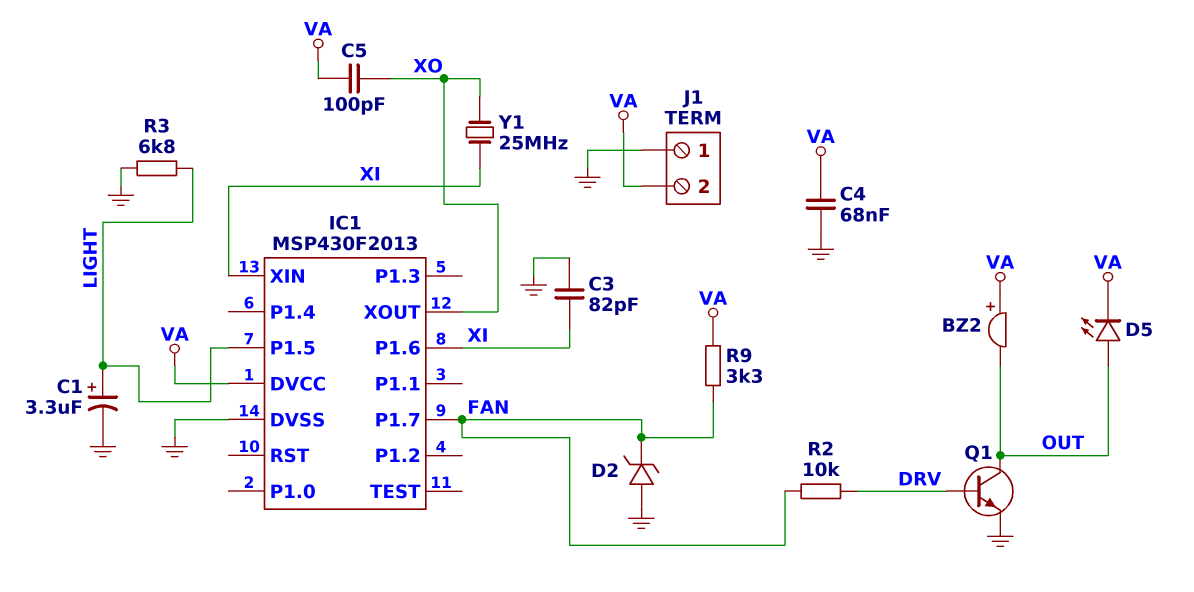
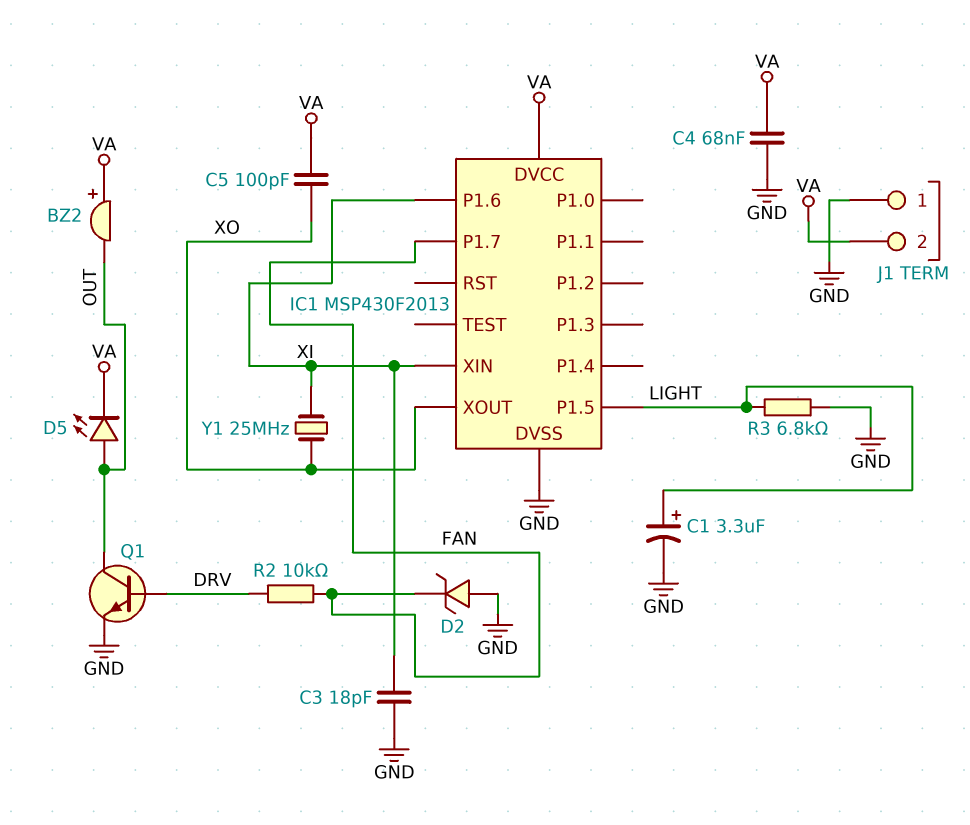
C3: 82pF (GND, XI) -> 18pF (GND, XI)
R9: 3.3k (FAN, VA) -> none

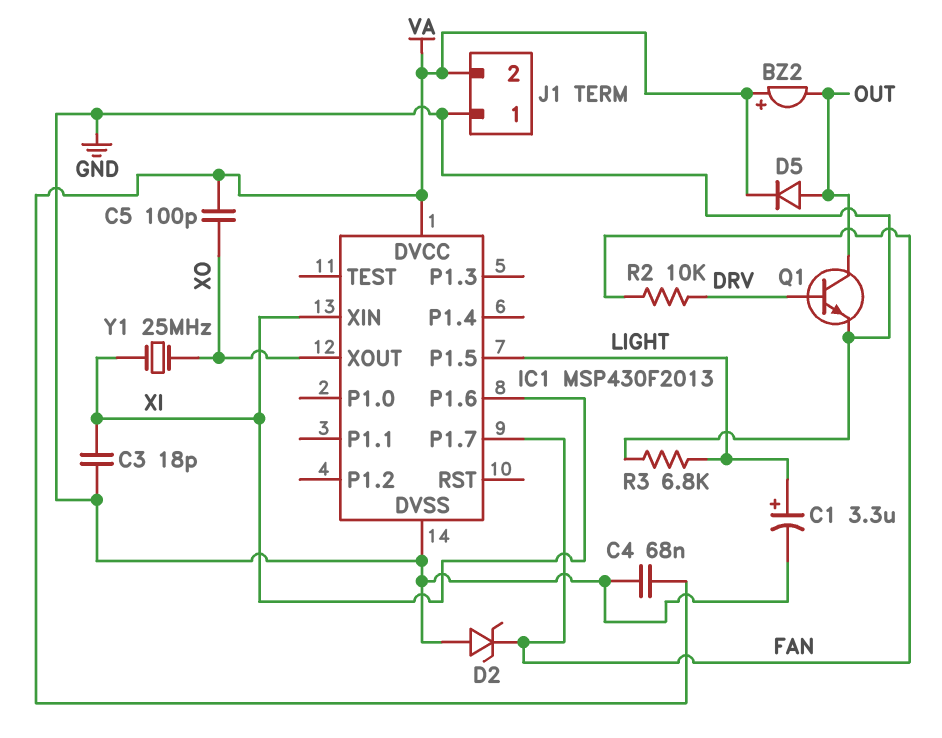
D5: LED (A OUT, K VA) -> diode (A OUT, K VA)

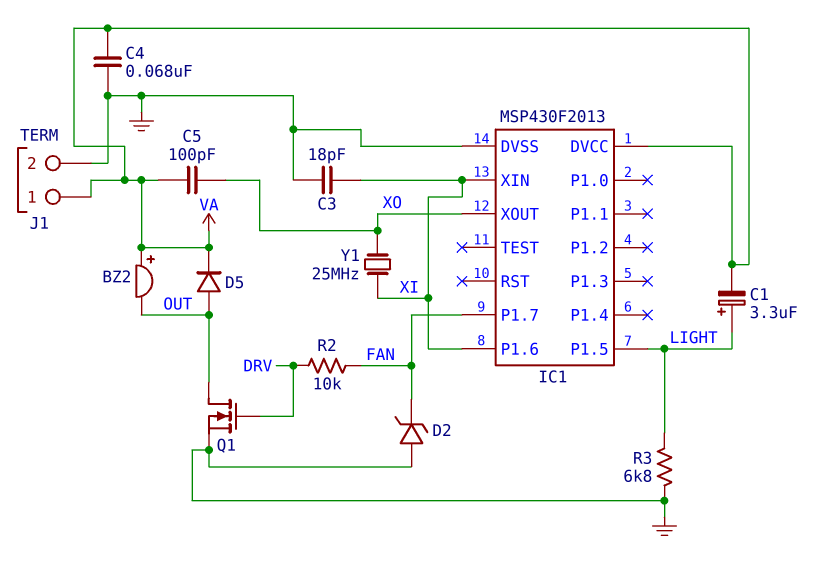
C1: 3.3uF (plus LIGHT, minus GND) -> 3.3uF (plus LIGHT, minus VA)
J1 pin 1: GND -> VA
J1 pin 2: VA -> GND
Q1: NPN (B DRV, C OUT, E GND) -> NMOS (G DRV, D OUT, S GND)

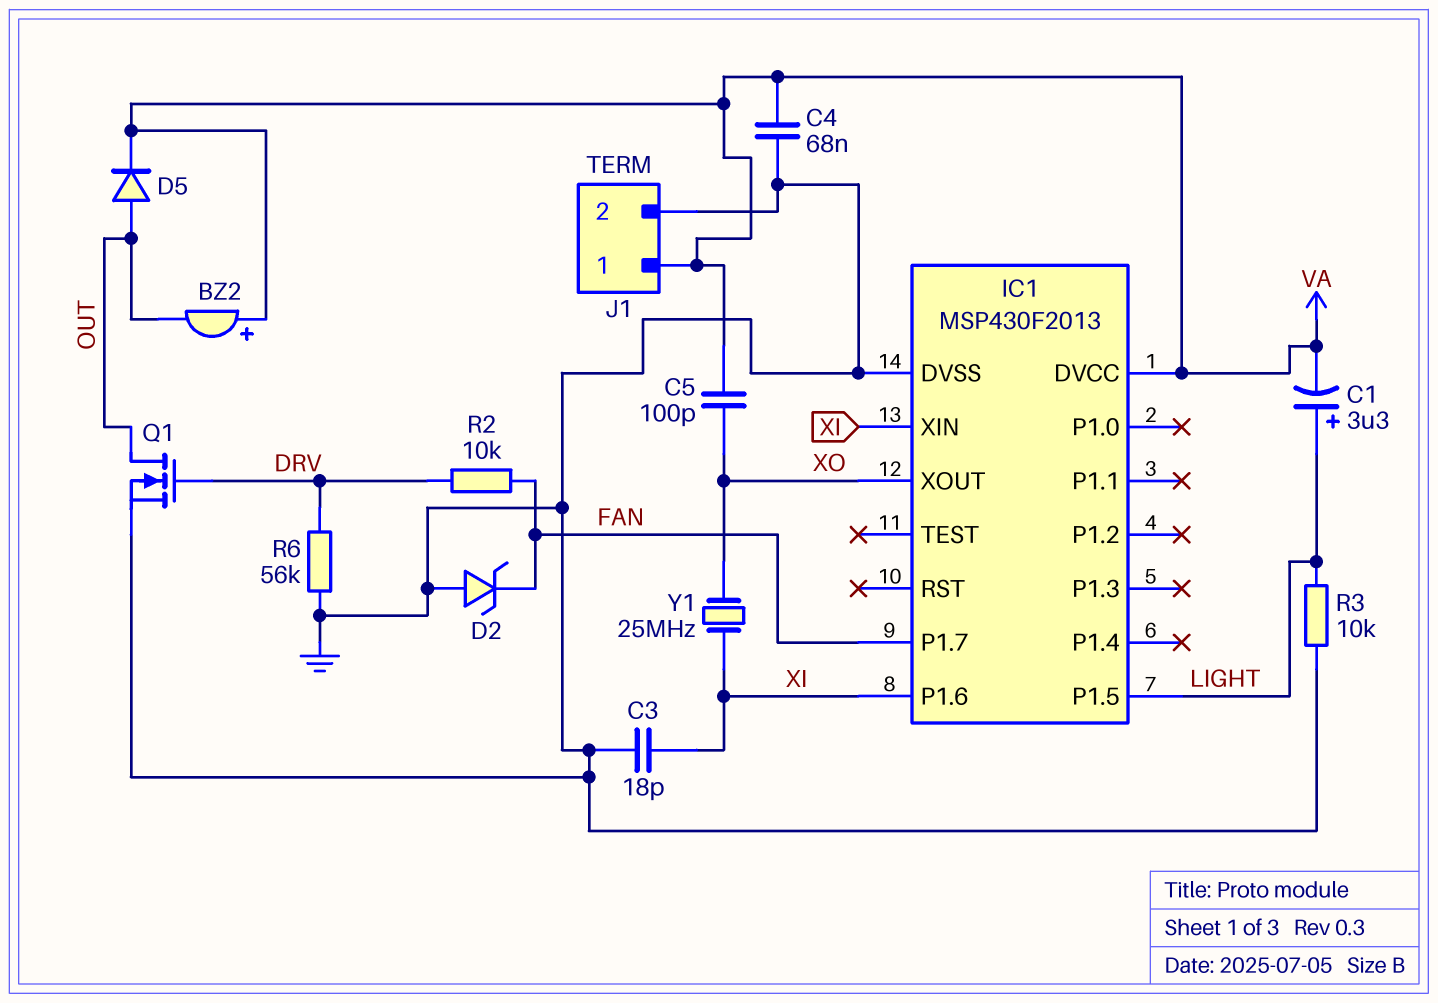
R3: 6.8k (GND, LIGHT) -> 10k (GND, LIGHT)
R6: none -> 56k (DRV, GND)

